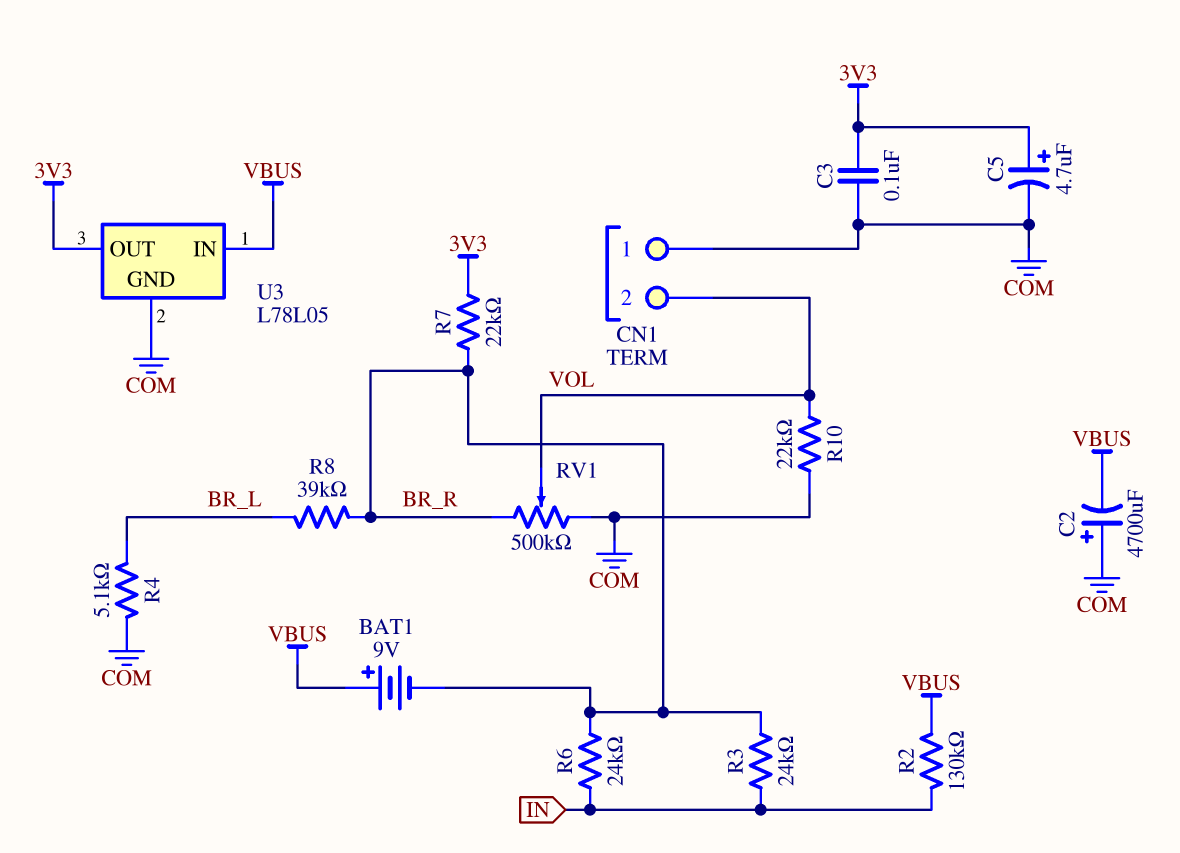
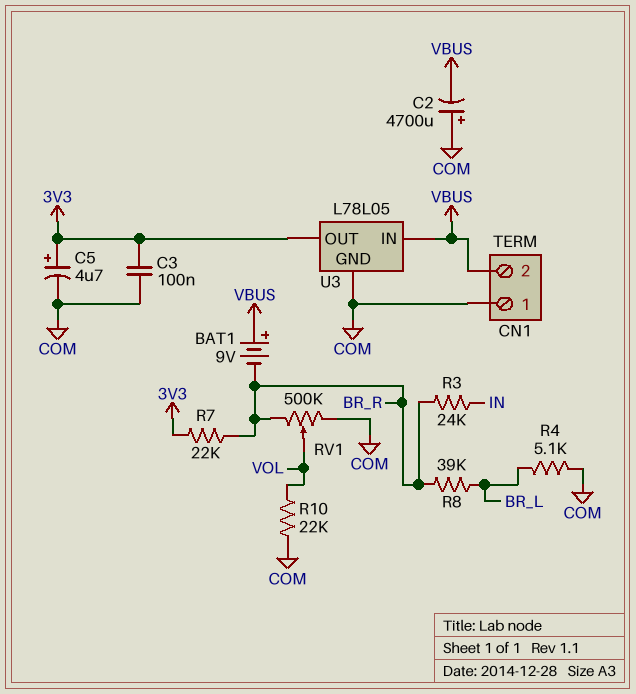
CN1 pin 2: VOL -> VBUS
R2: 130k (IN, VBUS) -> none
R6: 24k (BR_R, IN) -> none

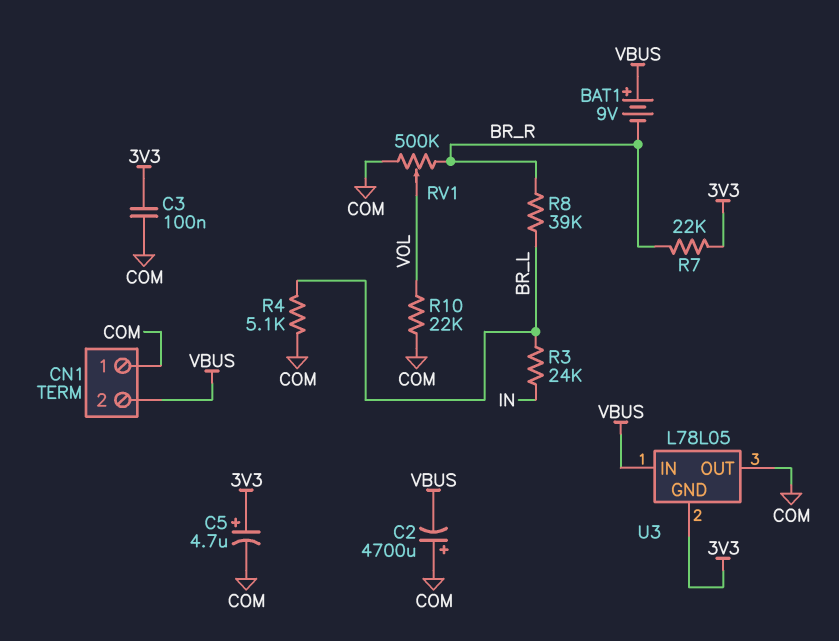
R3: 24k (BR_R, IN) -> 24k (BR_L, IN)
U3 pin GND: COM -> 3V3
U3 pin OUT: 3V3 -> COM

